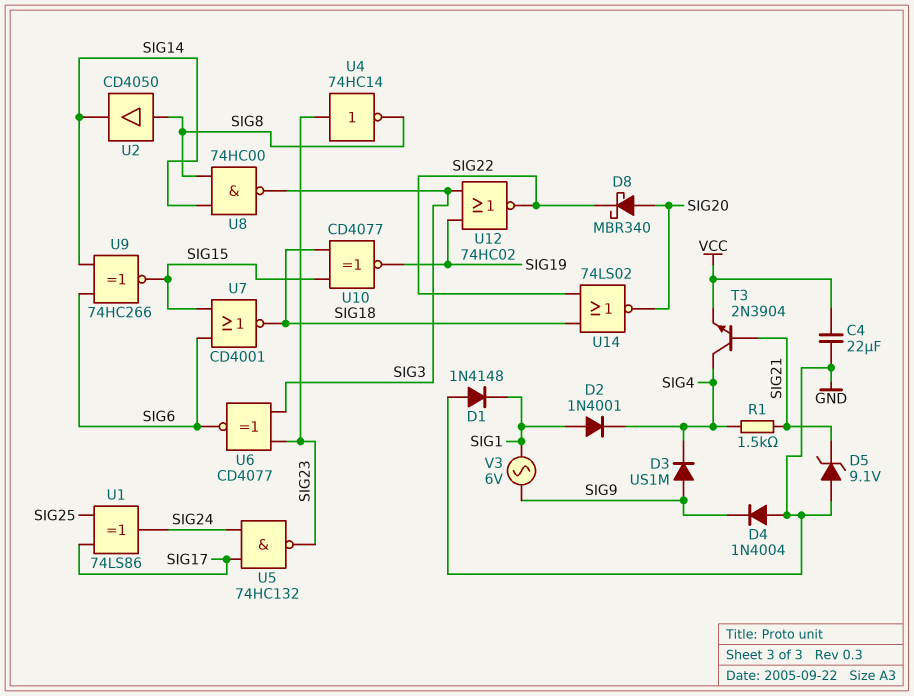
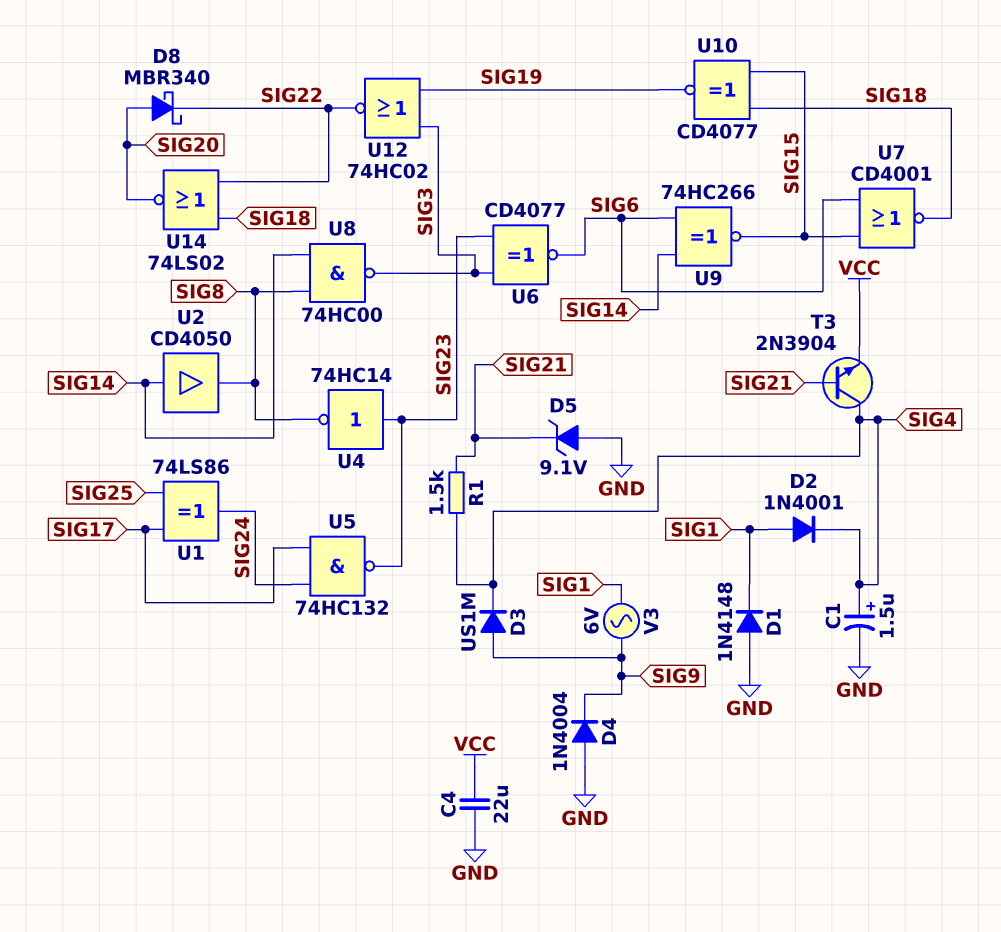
C1: none -> 1.5uF (plus SIG4, minus GND)
U2: buffer CD4050 (in SIG8, out SIG14) -> buffer CD4050 (in SIG14, out SIG8)

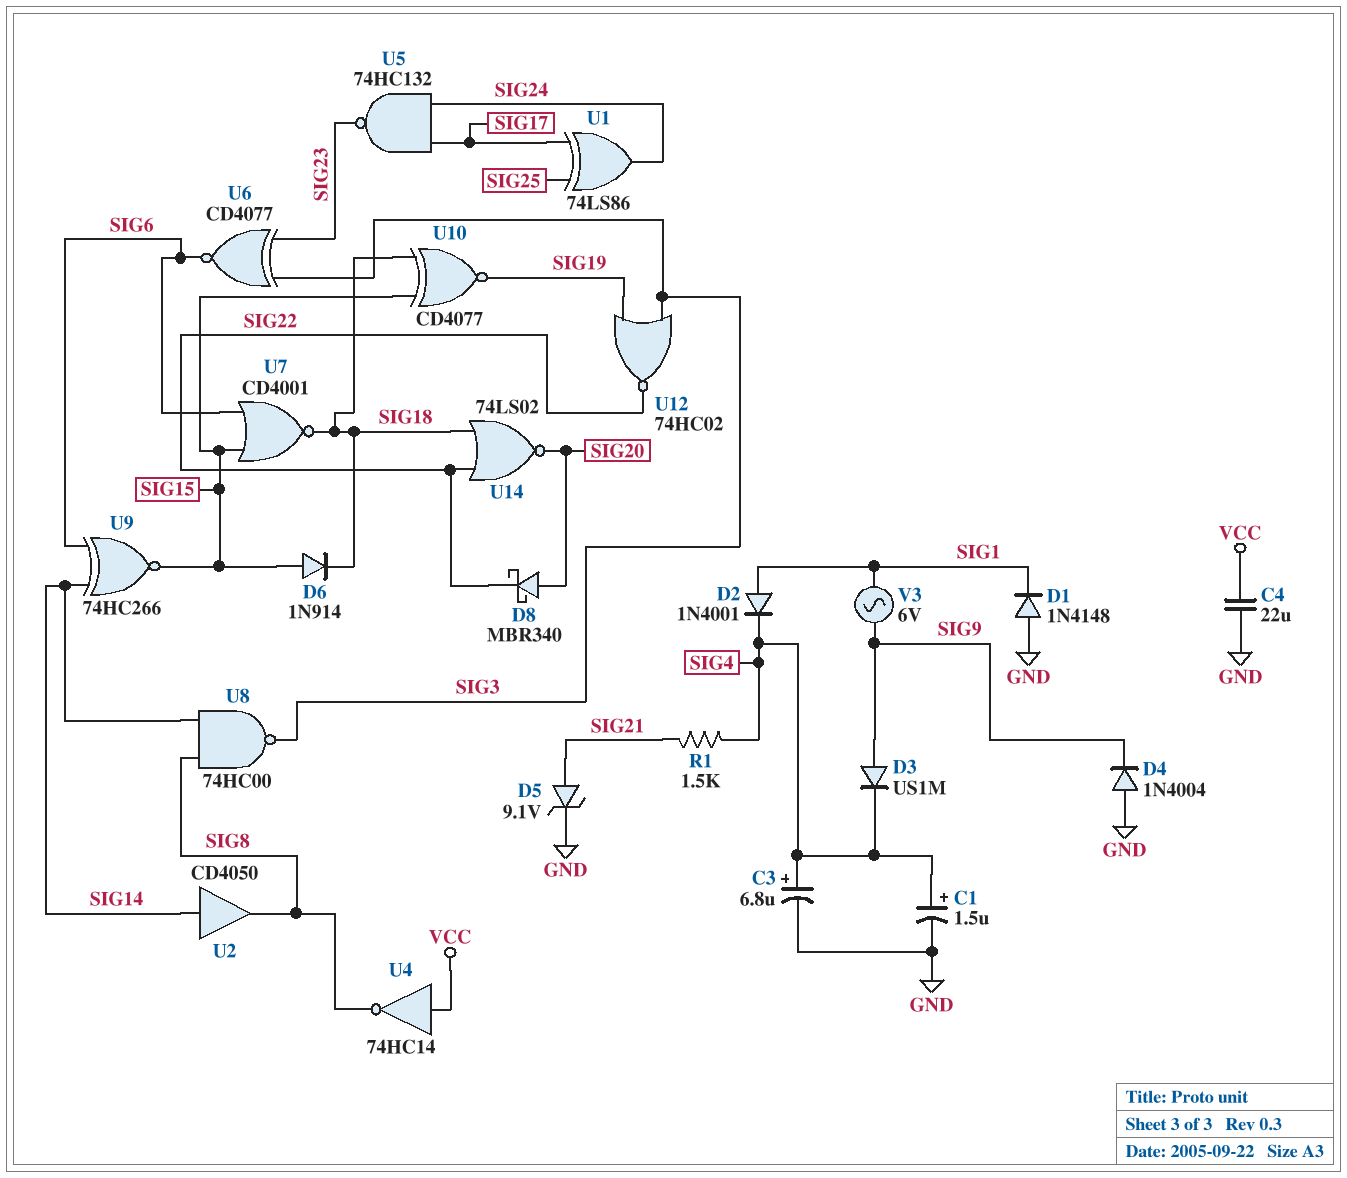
C3: none -> 6.8uF (plus SIG4, minus GND)
D5: zener 9.1V (A GND, K SIG21) -> zener 9.1V (A SIG21, K GND)
D6: none -> diode 1N914 (A SIG15, K SIG18)
T3: NPN 2N3904 (B SIG21, C SIG4, E VCC) -> none
U4: NOT 74HC14 (in SIG23, out SIG8) -> NOT 74HC14 (in VCC, out SIG8)

